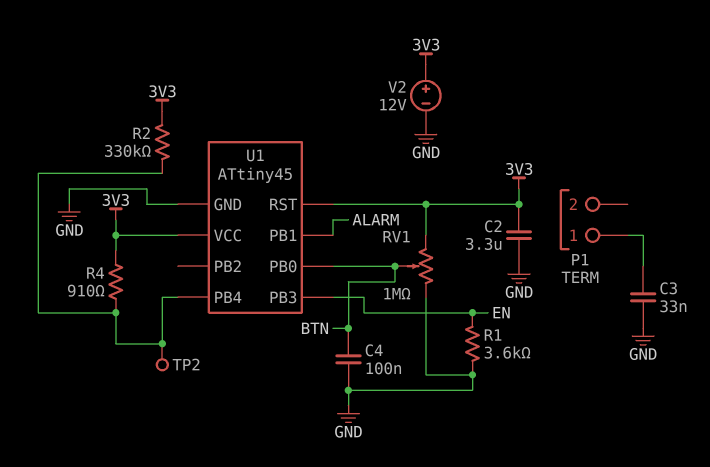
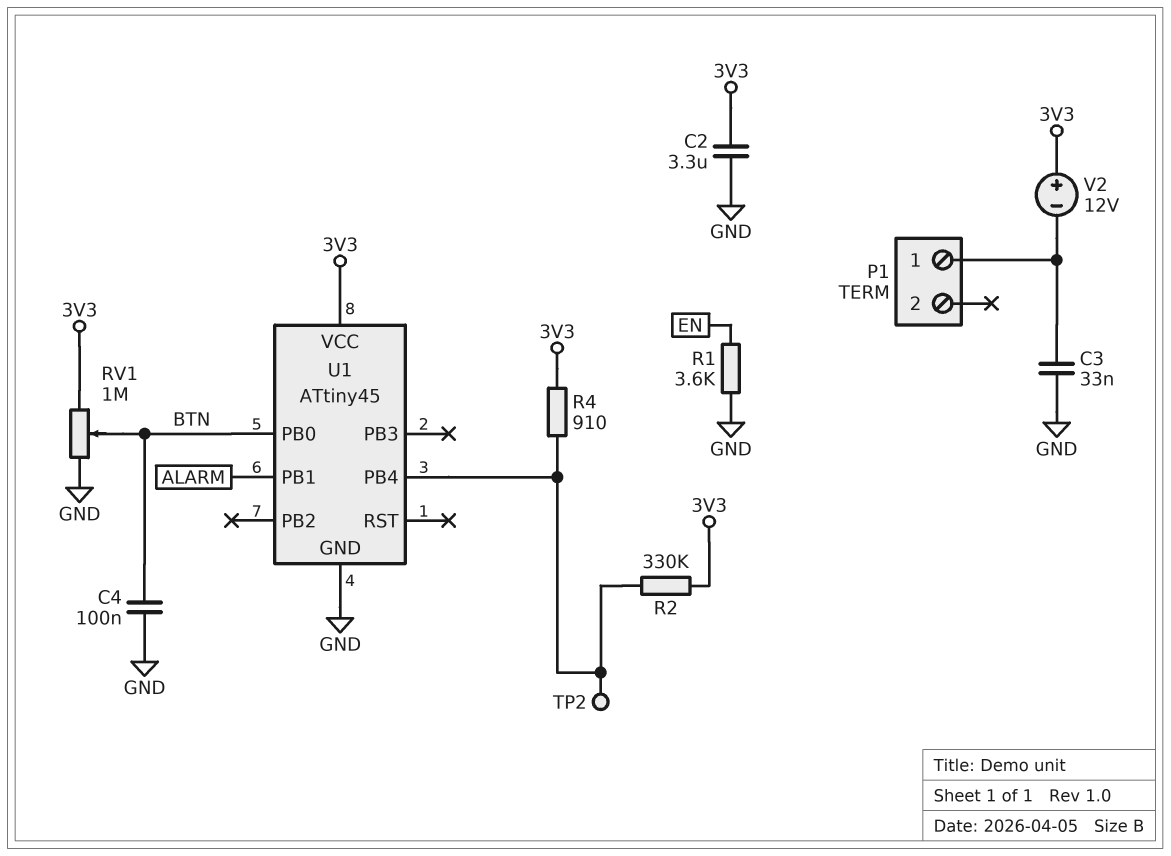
U1 pin PB3: EN -> none
U1 pin RST: 3V3 -> none
V2: 12V (plus 3V3, minus GND) -> 12V (plus 3V3, minus P1/1)

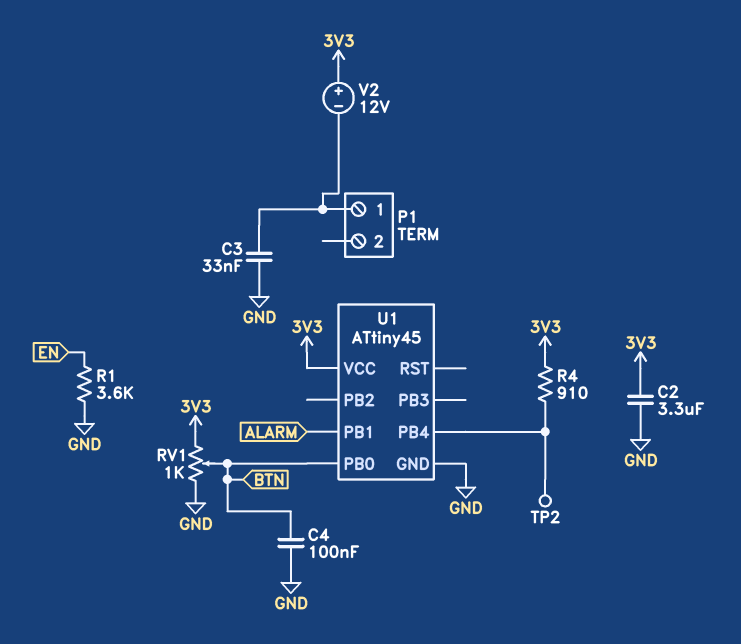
R2: 330k (3V3, U1/PB4) -> none
RV1: 1M (3V3, GND, wiper BTN) -> 1k (3V3, GND, wiper BTN)

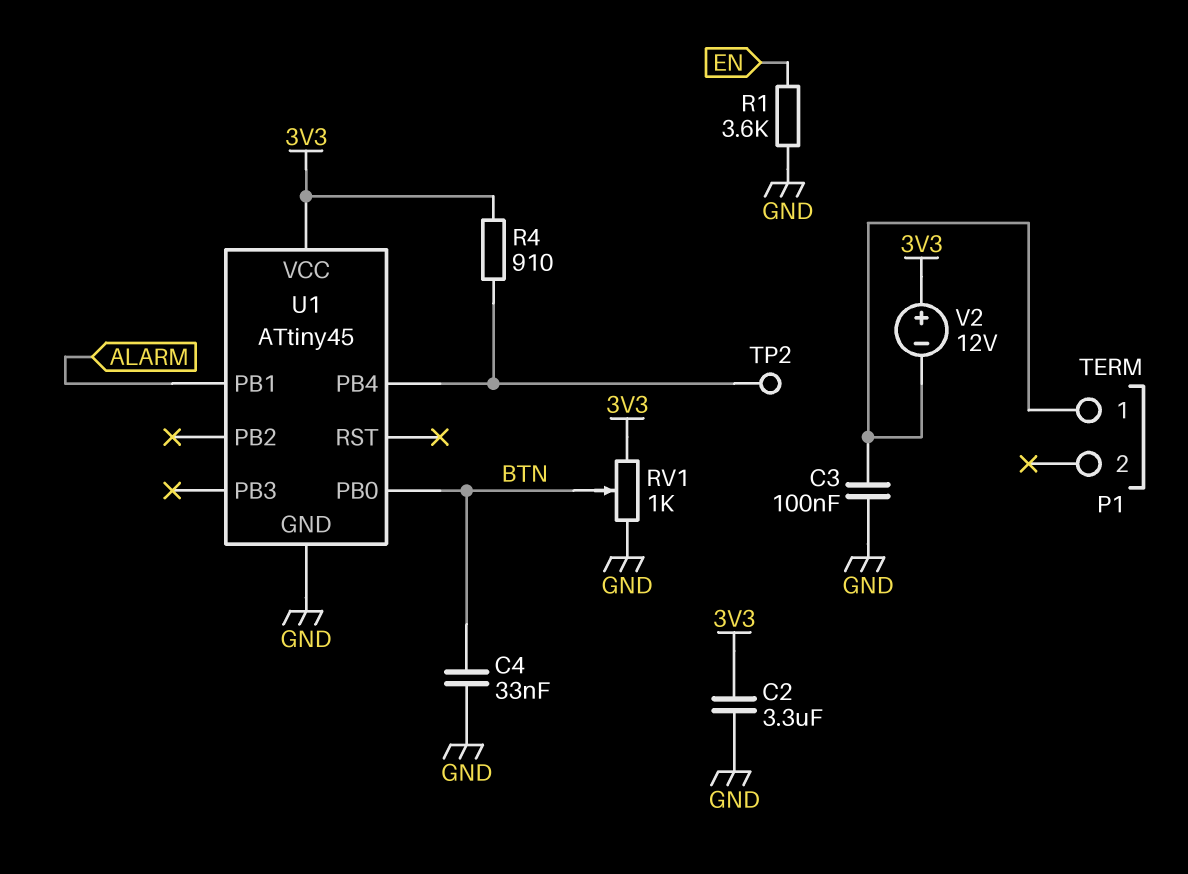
C3: 33nF (GND, P1/1) -> 100nF (GND, P1/1)
C4: 100nF (BTN, GND) -> 33nF (BTN, GND)

